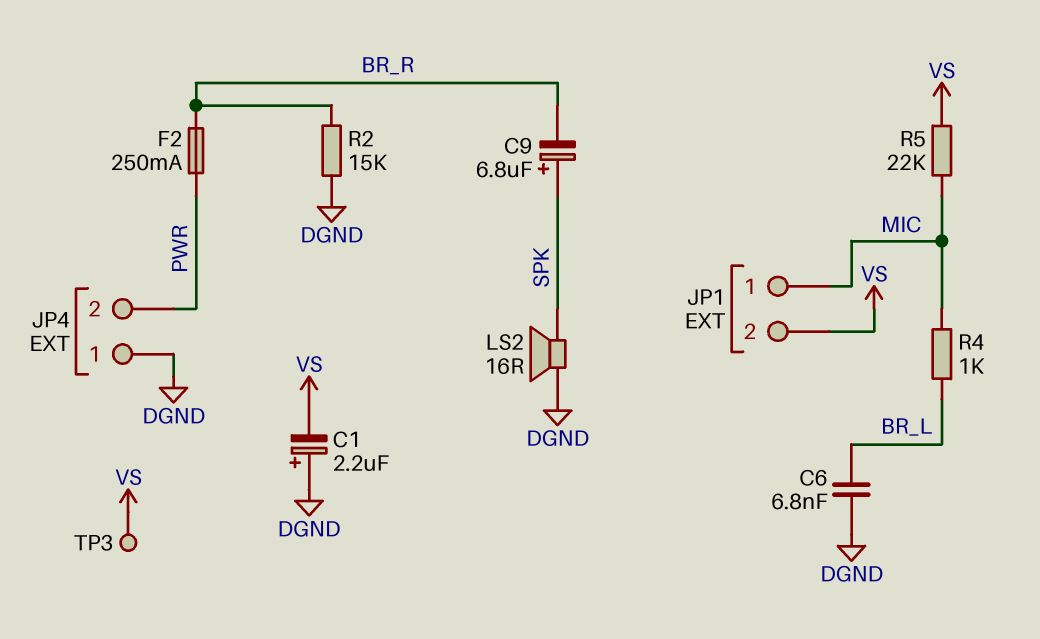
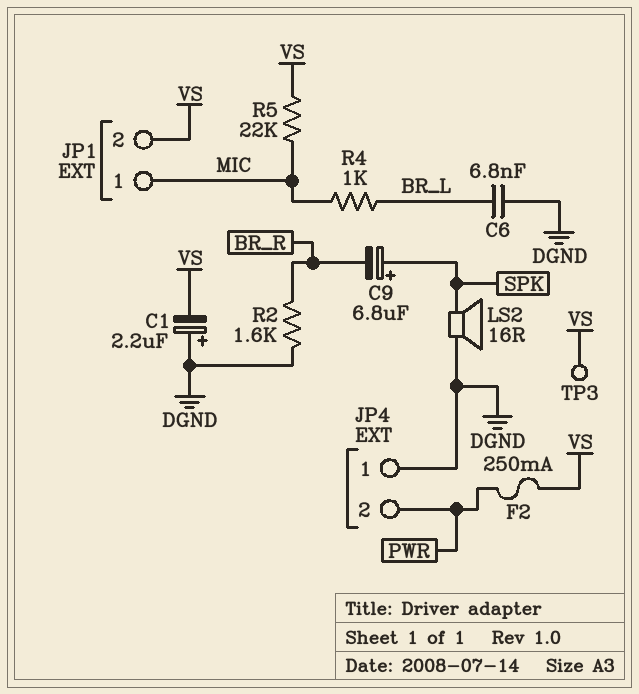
F2: 250mA (BR_R, PWR) -> 250mA (PWR, VS)
R2: 15k (BR_R, DGND) -> 1.6k (BR_R, DGND)

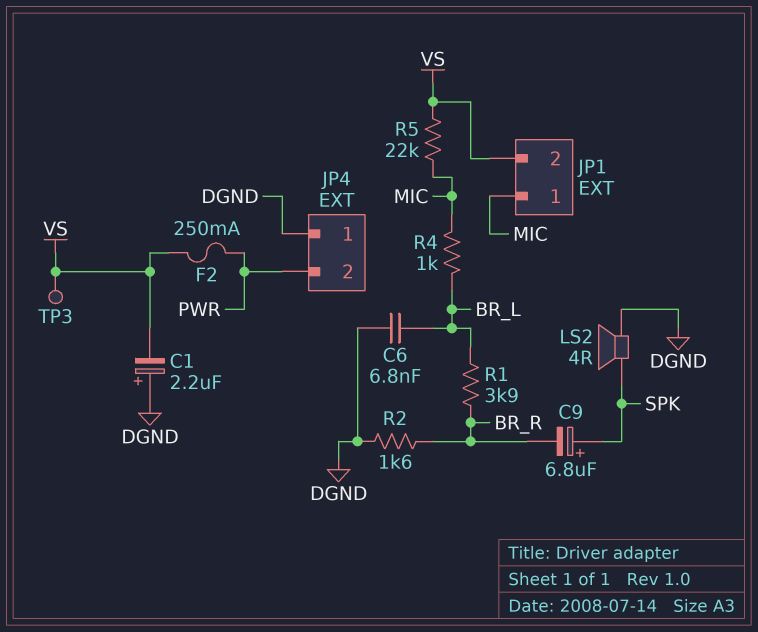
LS2: speaker 16R (DGND, SPK) -> speaker 4R (DGND, SPK)
R1: none -> 3.9k (BR_L, BR_R)

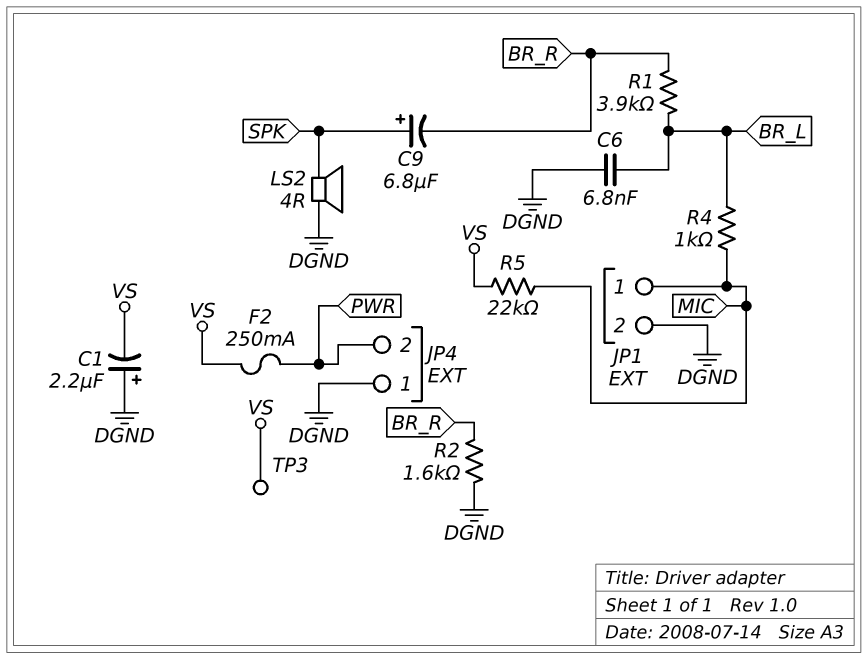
JP1 pin 2: VS -> DGND

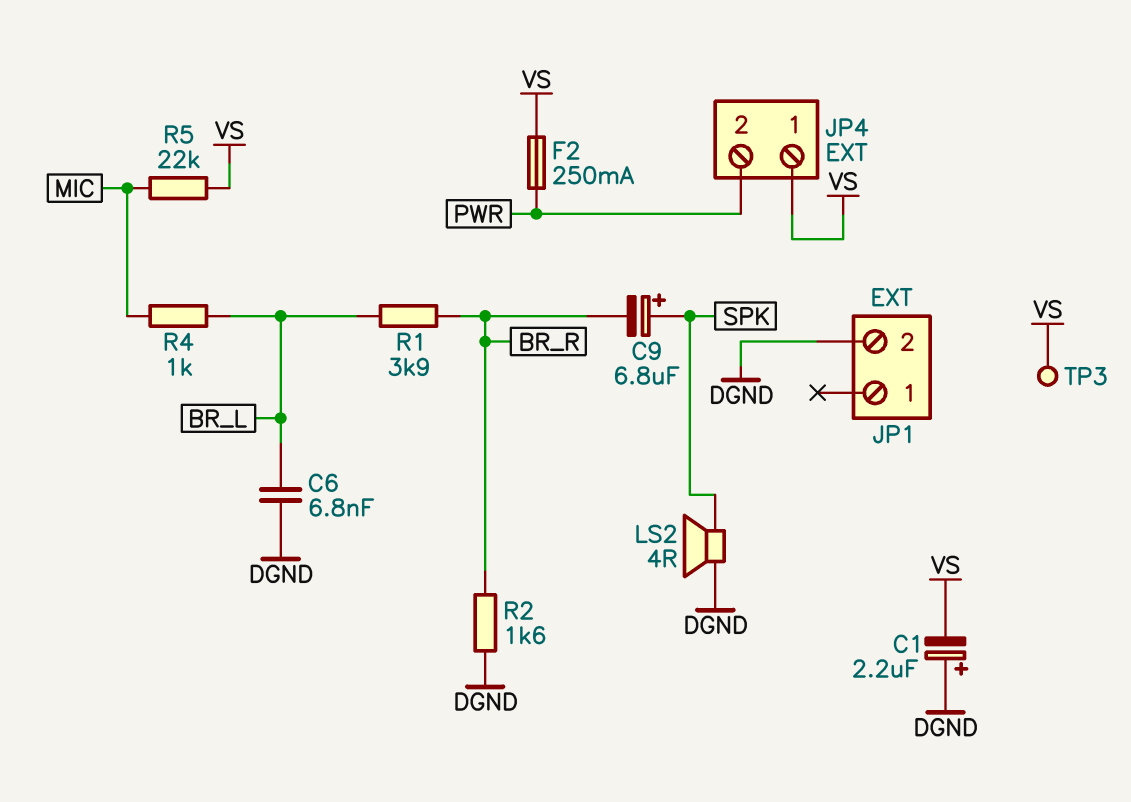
JP1 pin 1: MIC -> none
JP4 pin 1: DGND -> VS

